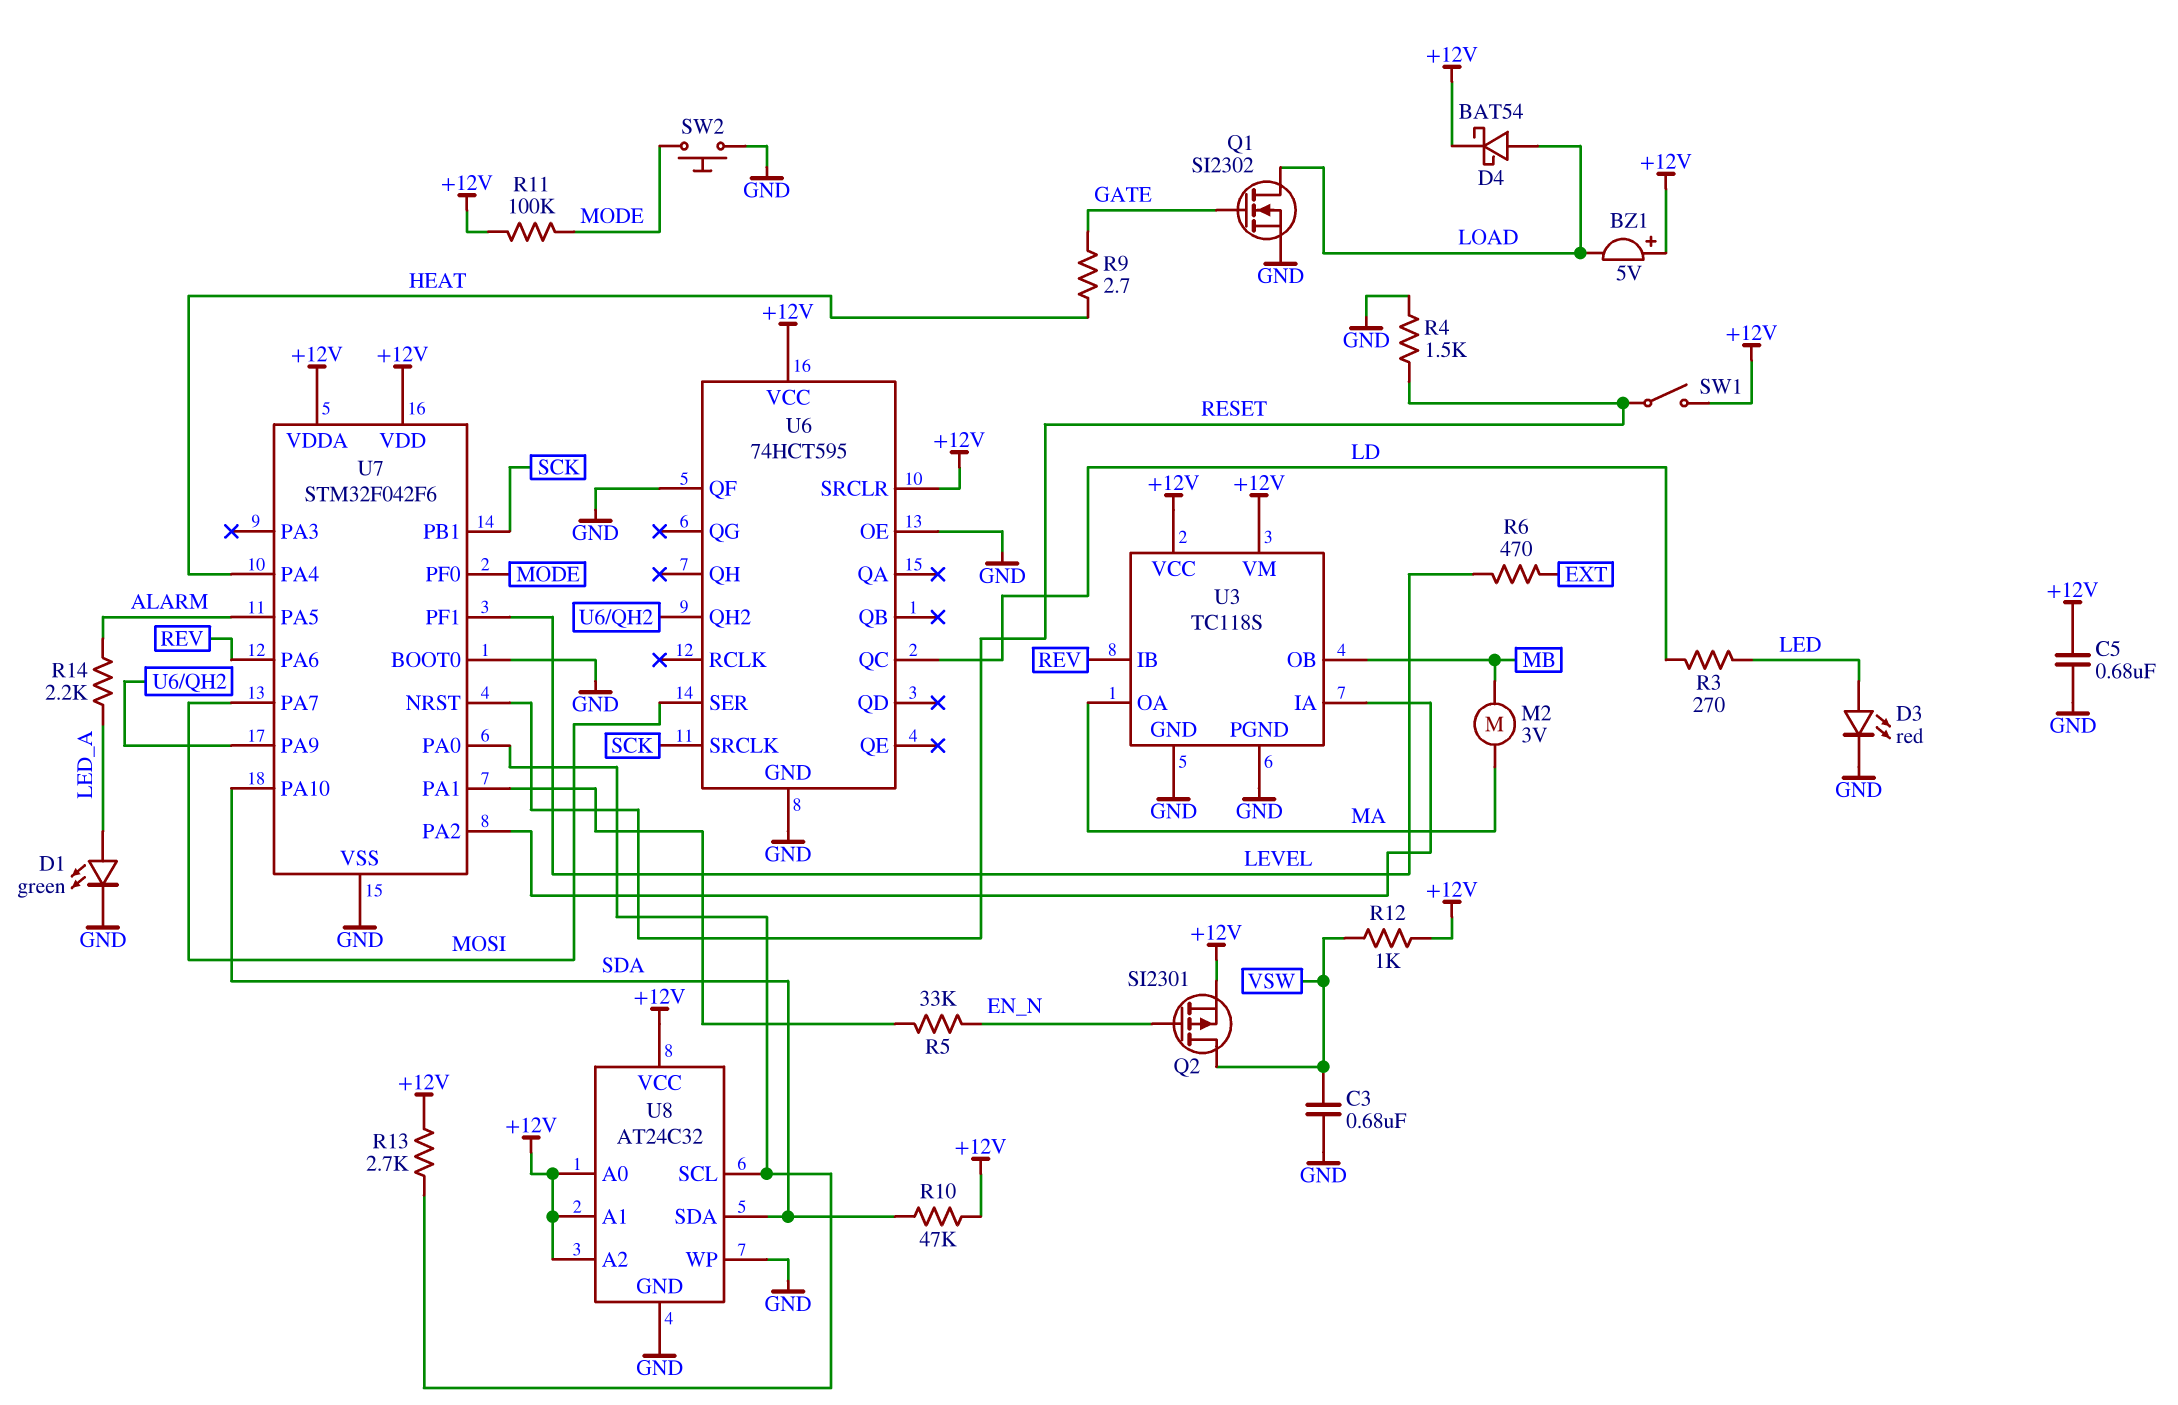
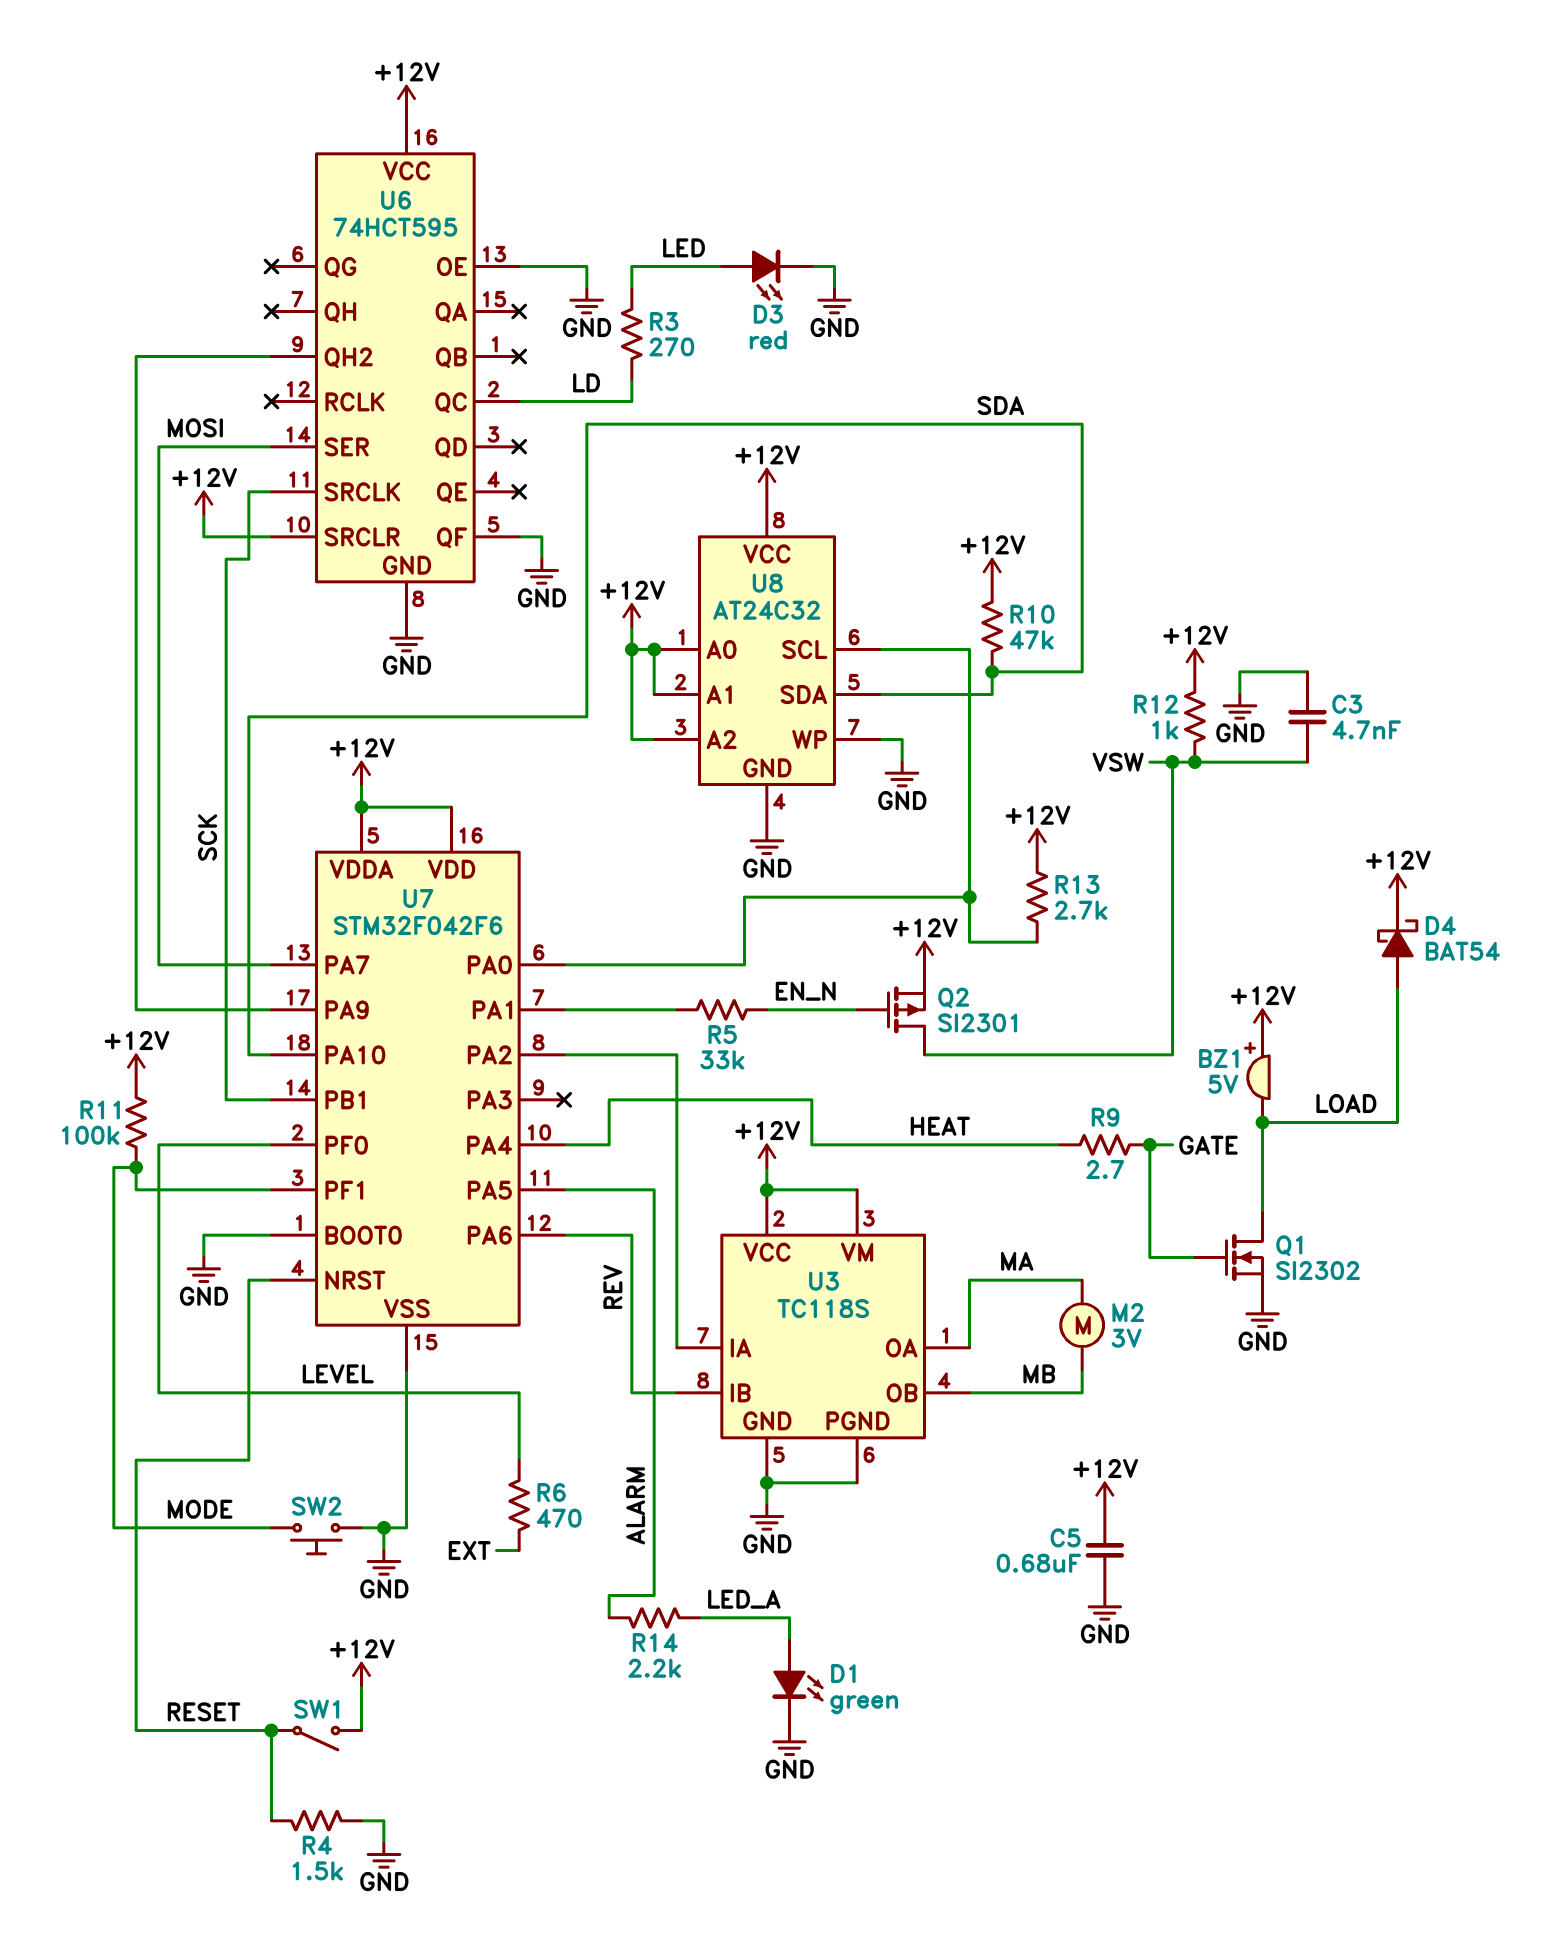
C3: 680nF (GND, VSW) -> 4.7nF (GND, VSW)
U7 pin PF0: MODE -> LEVEL
U7 pin PF1: LEVEL -> MODE

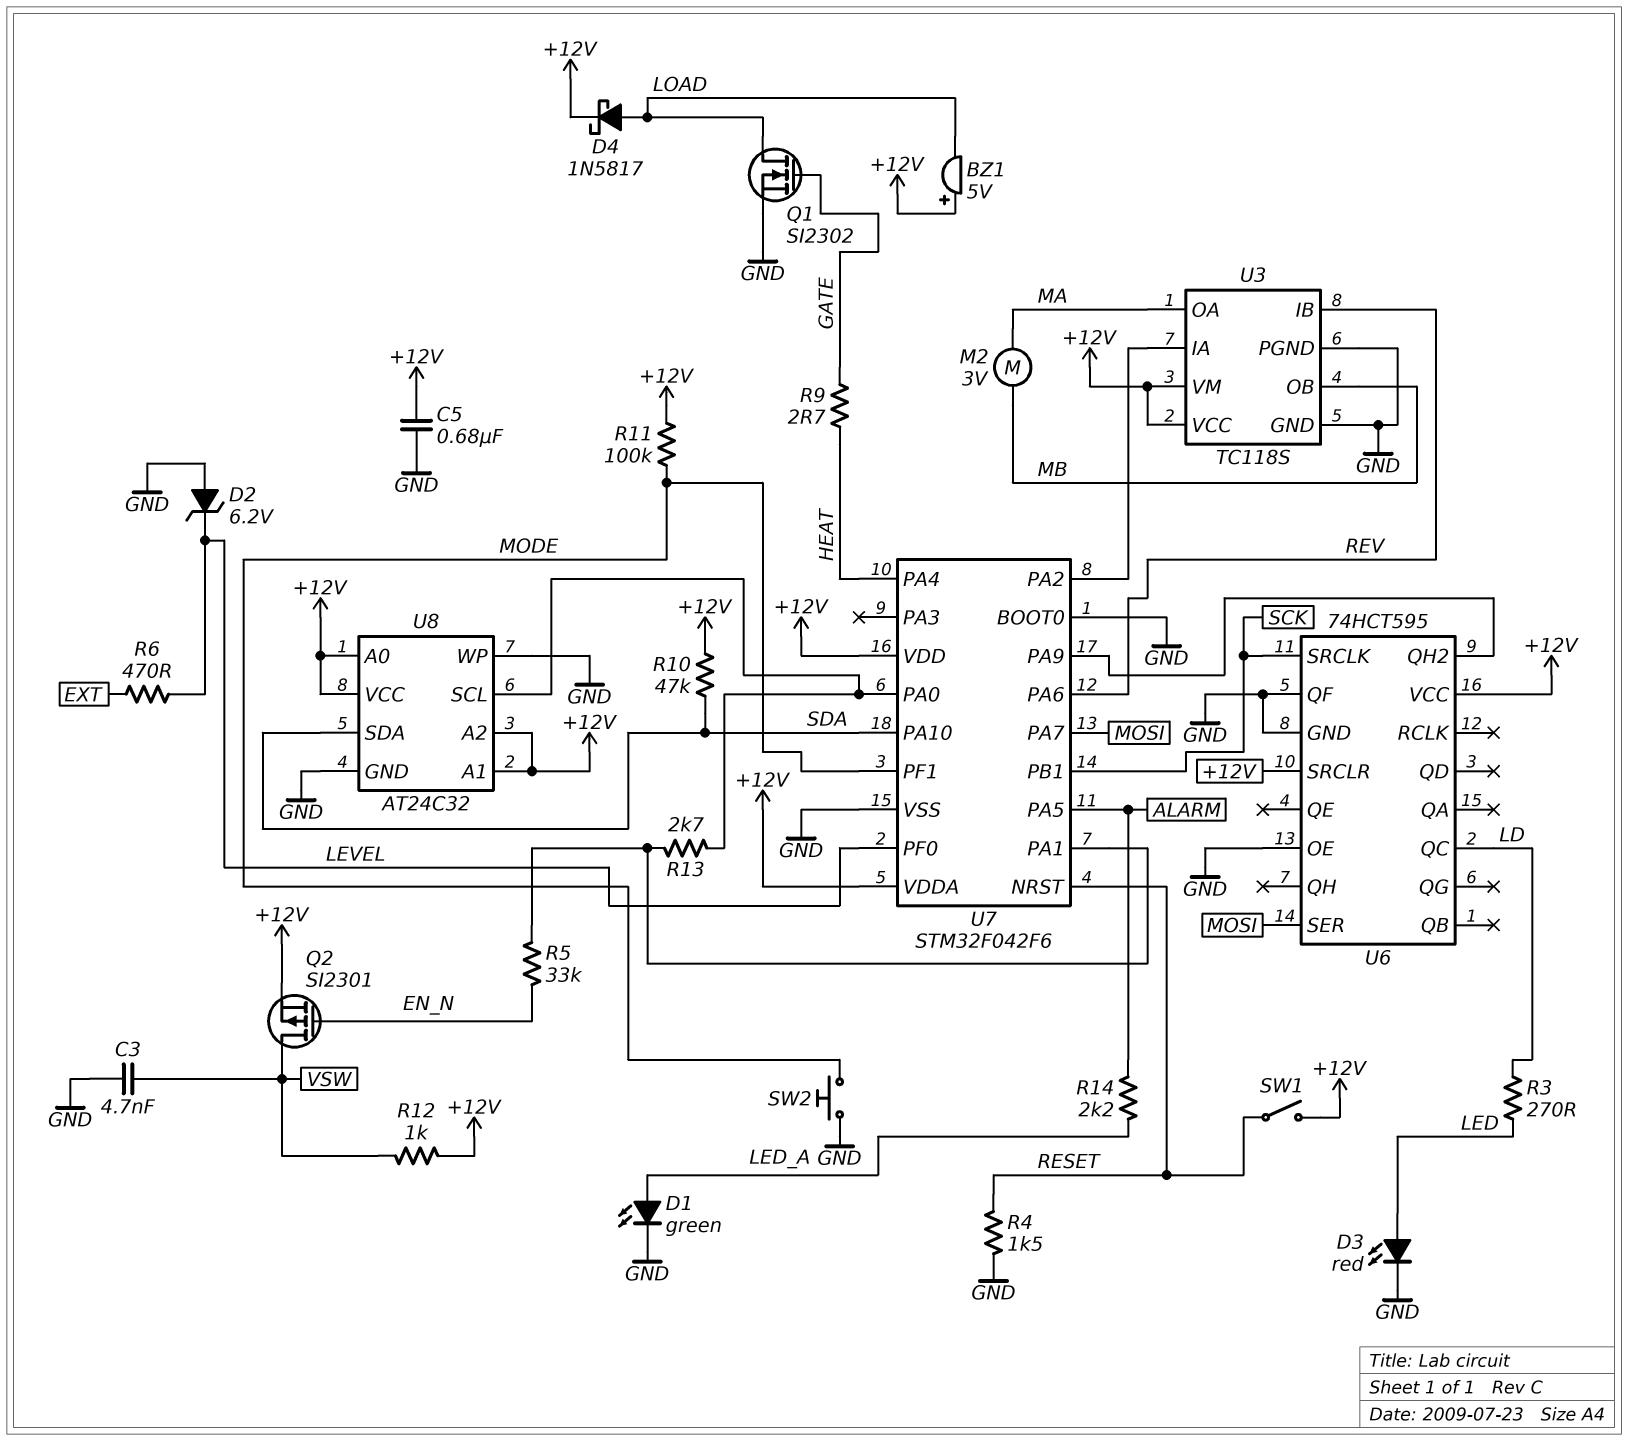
D2: none -> zener 6.2V (A GND, K LEVEL)
D4: schottky BAT54 (A LOAD, K +12V) -> schottky 1N5817 (A LOAD, K +12V)
R13: 2.7k (+12V, U7/PA0) -> 2.7k (U7/PA0, U7/PA1)

